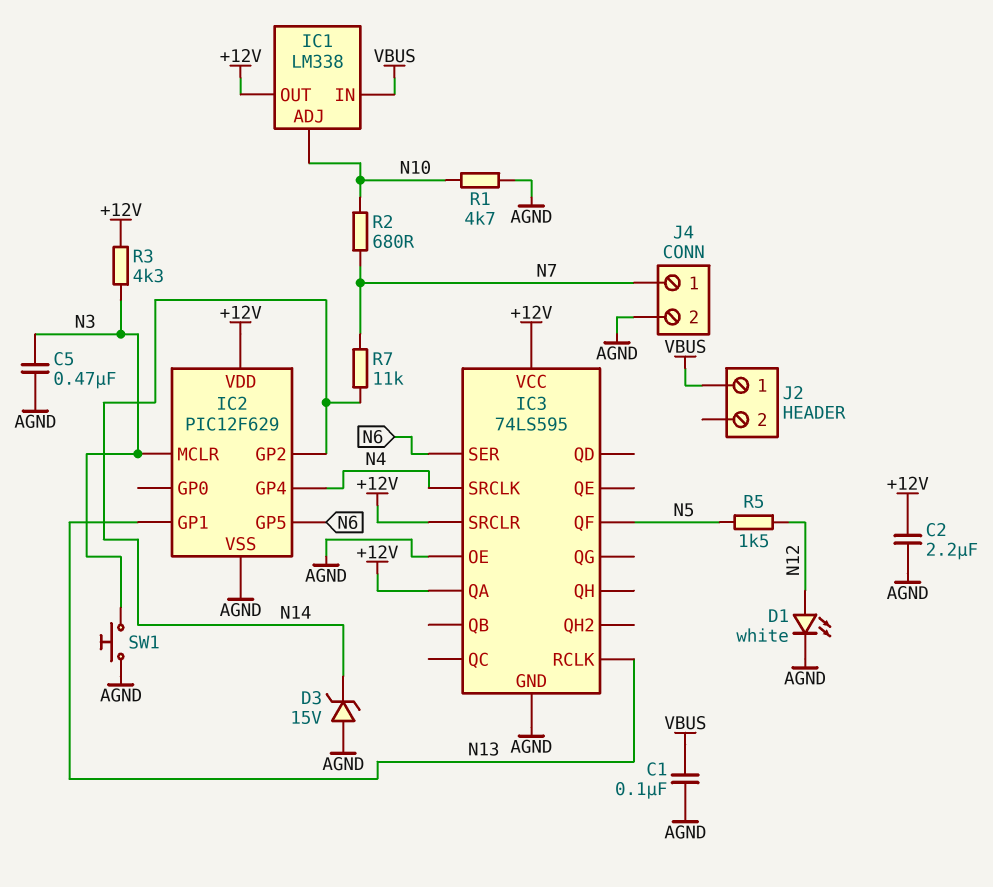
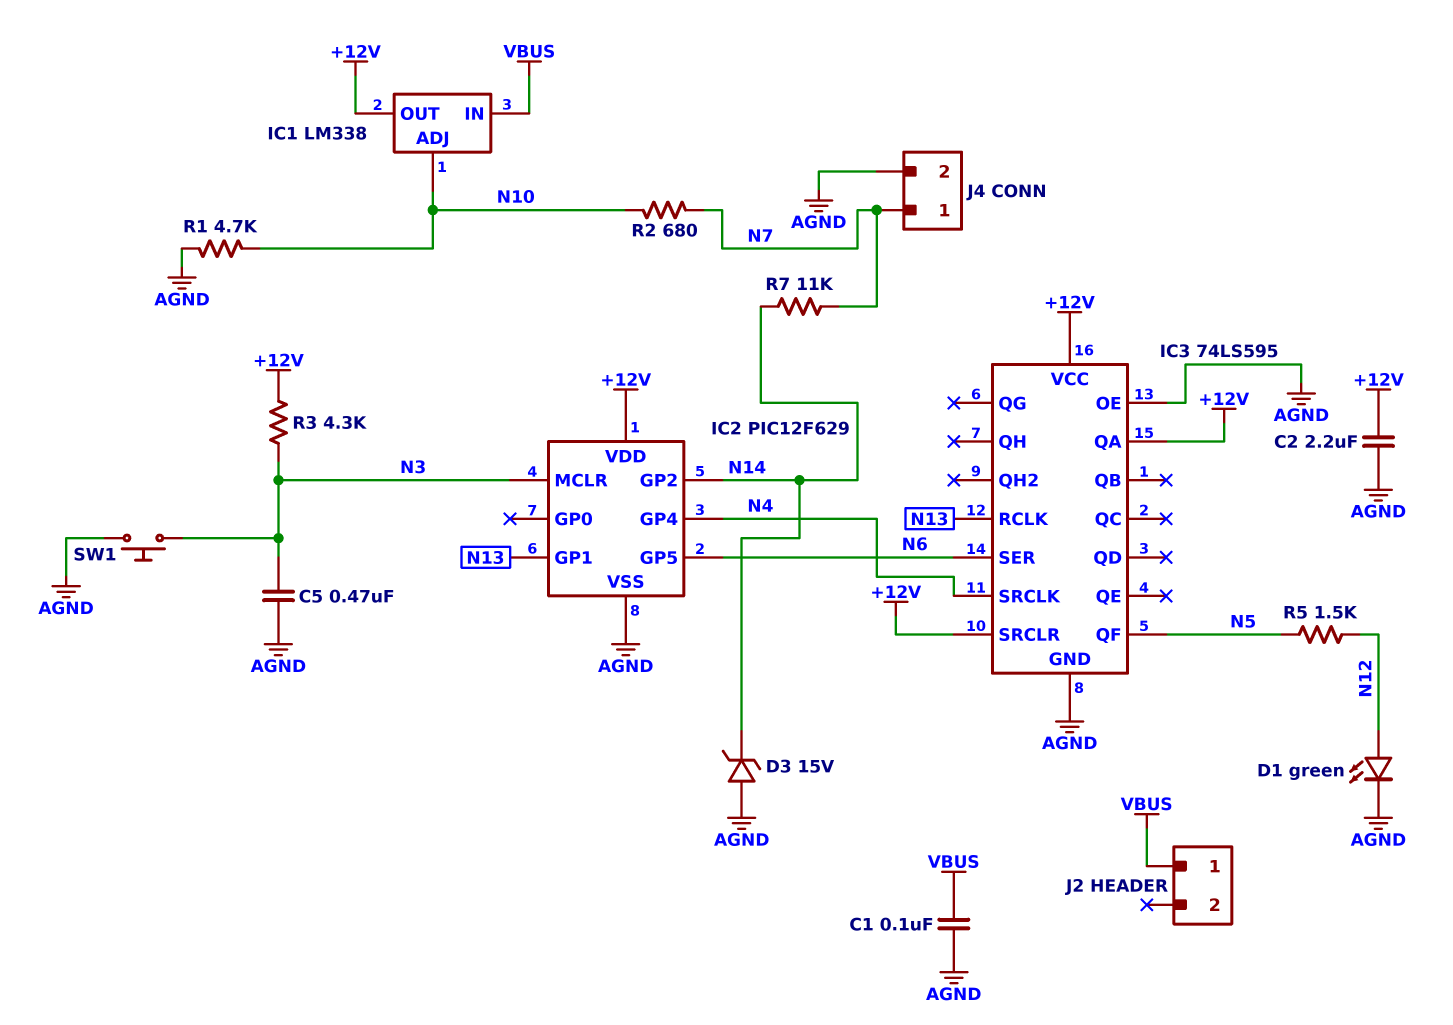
D1: LED white (A N12, K AGND) -> LED green (A N12, K AGND)

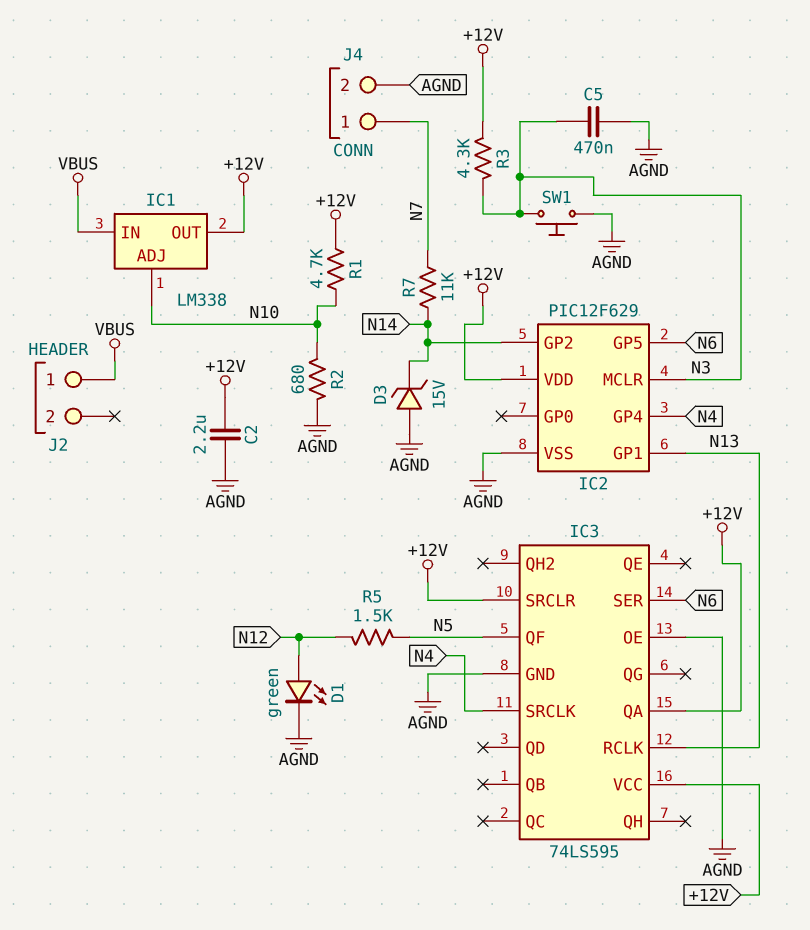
C1: 100nF (AGND, VBUS) -> none
R1: 4.7k (AGND, N10) -> 4.7k (+12V, N10)
R2: 680 (N7, N10) -> 680 (AGND, N10)

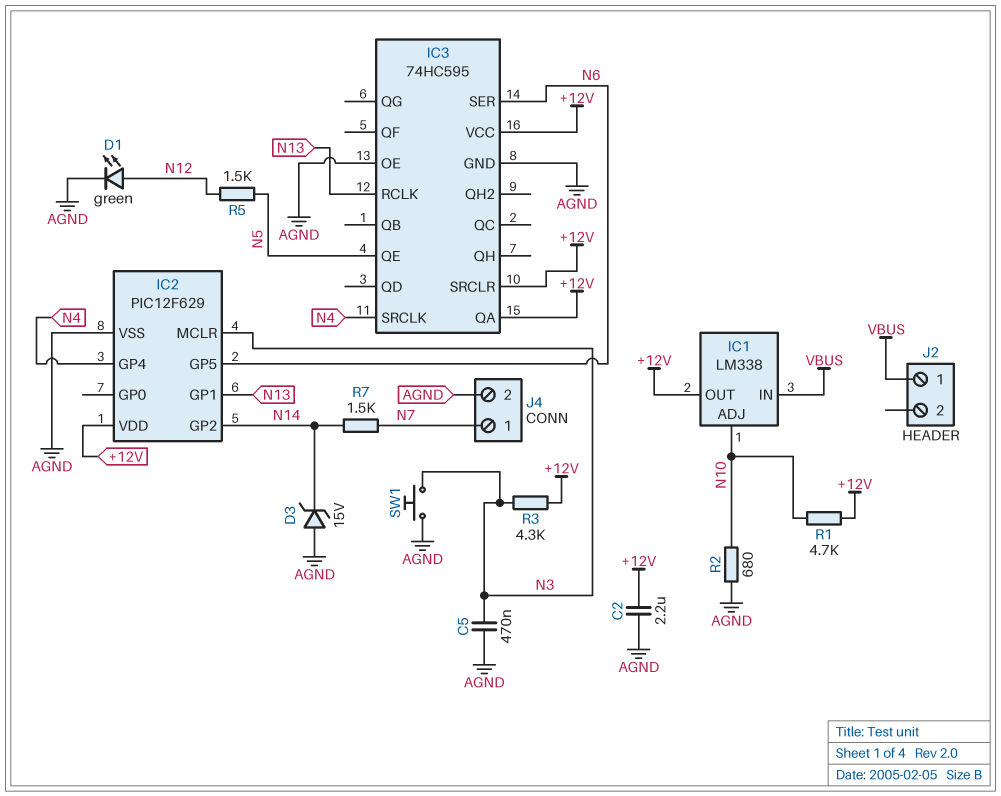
IC3: 74LS595 -> 74HC595
IC3 pin QE: none -> N5
IC3 pin QF: N5 -> none
R7: 11k (N7, N14) -> 1.5k (N7, N14)

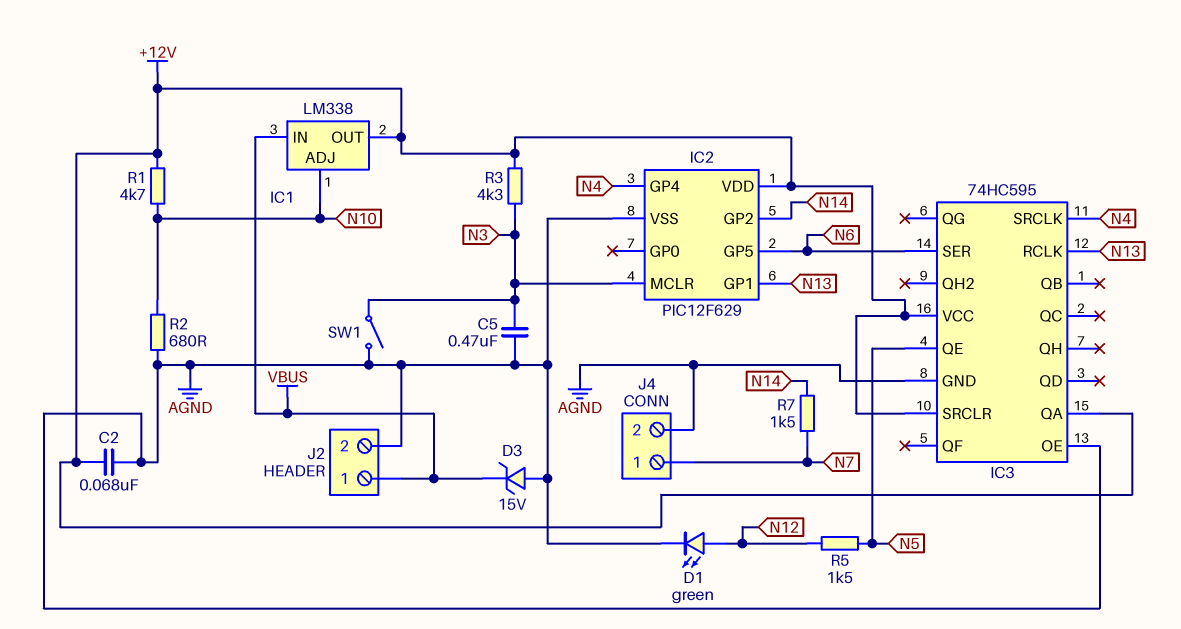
C2: 2.2uF (+12V, AGND) -> 68nF (+12V, AGND)
D3: zener 15V (A AGND, K N14) -> zener 15V (A AGND, K VBUS)
J2 pin 2: none -> AGND
SW1: button (AGND, N3) -> switch (AGND, N3)

